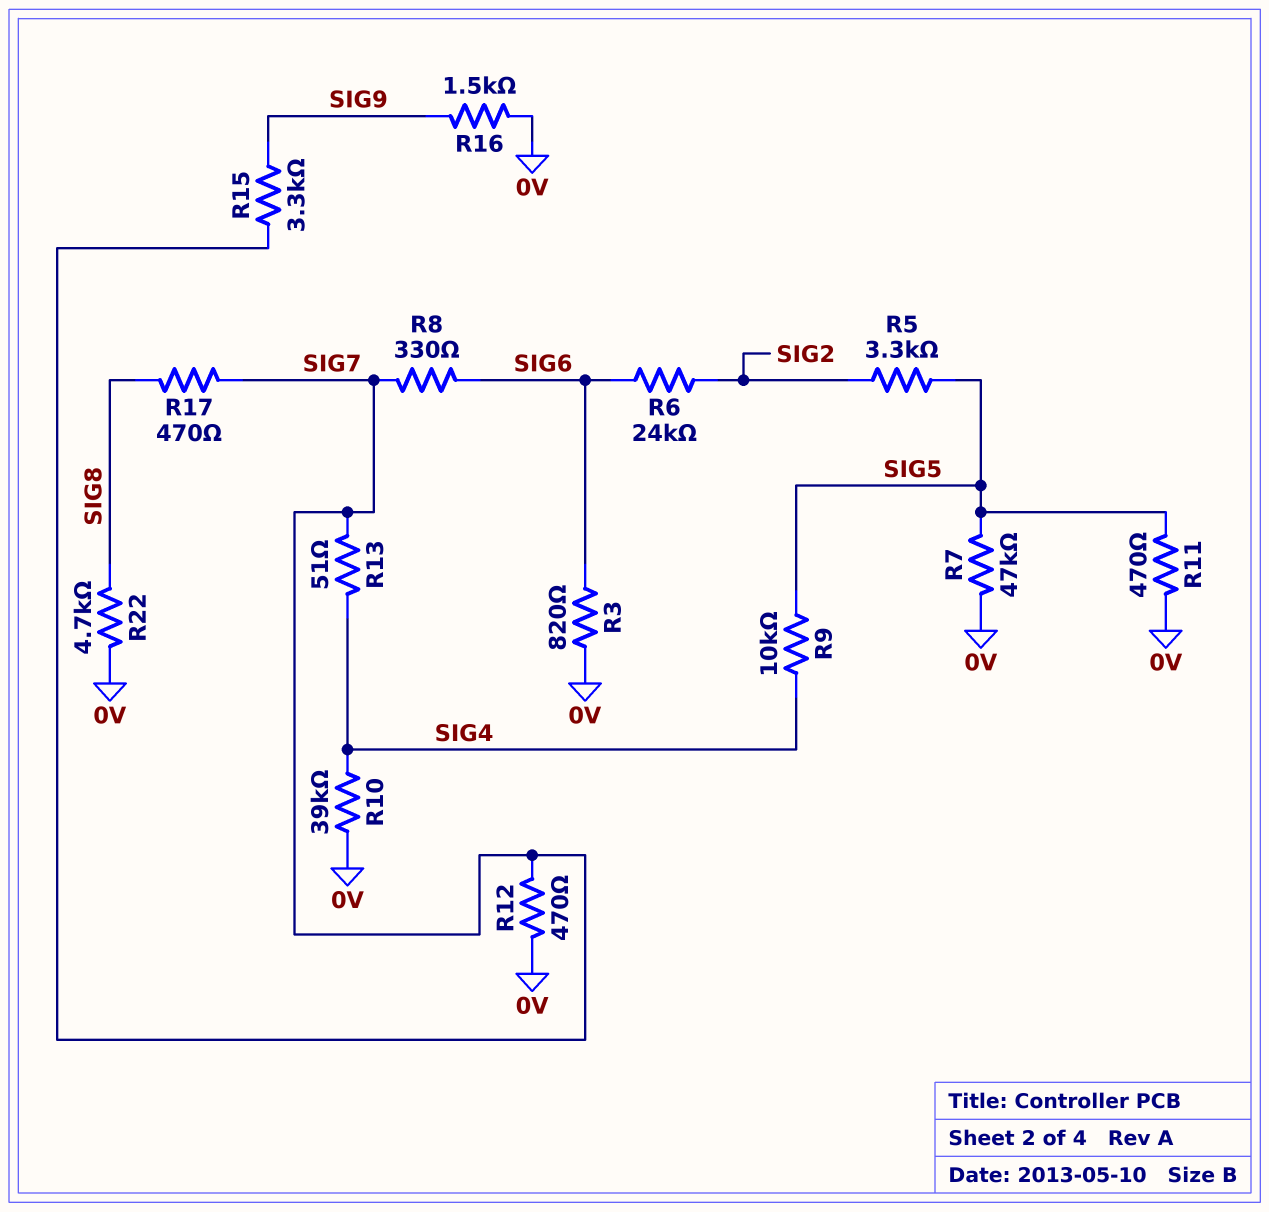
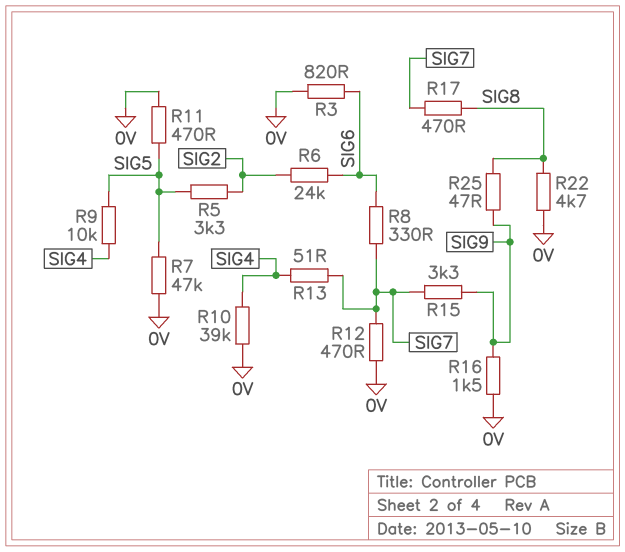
R25: none -> 47 (SIG8, SIG9)

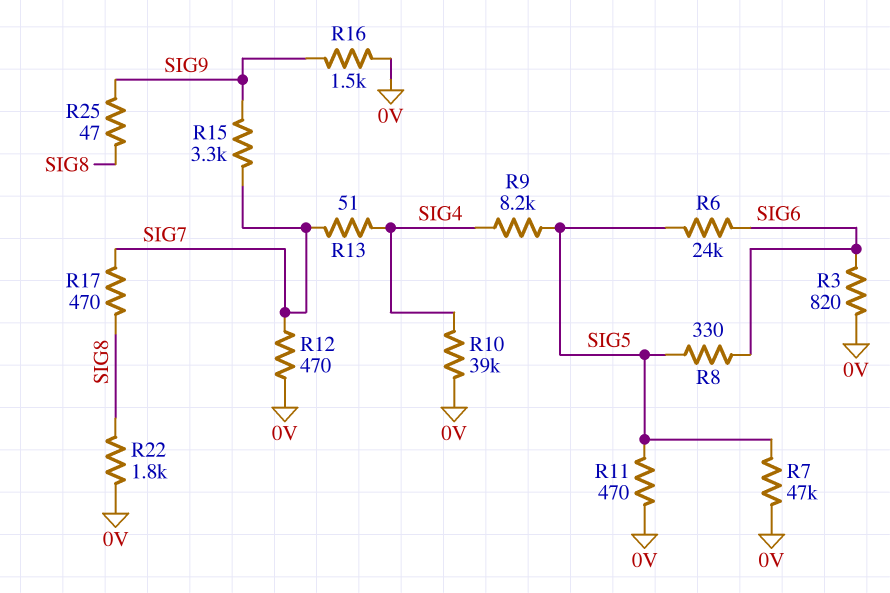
R5: 3.3k (SIG2, SIG5) -> none
R6: 24k (SIG2, SIG6) -> 24k (SIG5, SIG6)
R8: 330 (SIG6, SIG7) -> 330 (SIG5, SIG6)
R9: 10k (SIG4, SIG5) -> 8.2k (SIG4, SIG5)
R22: 4.7k (0V, SIG8) -> 1.8k (0V, SIG8)

